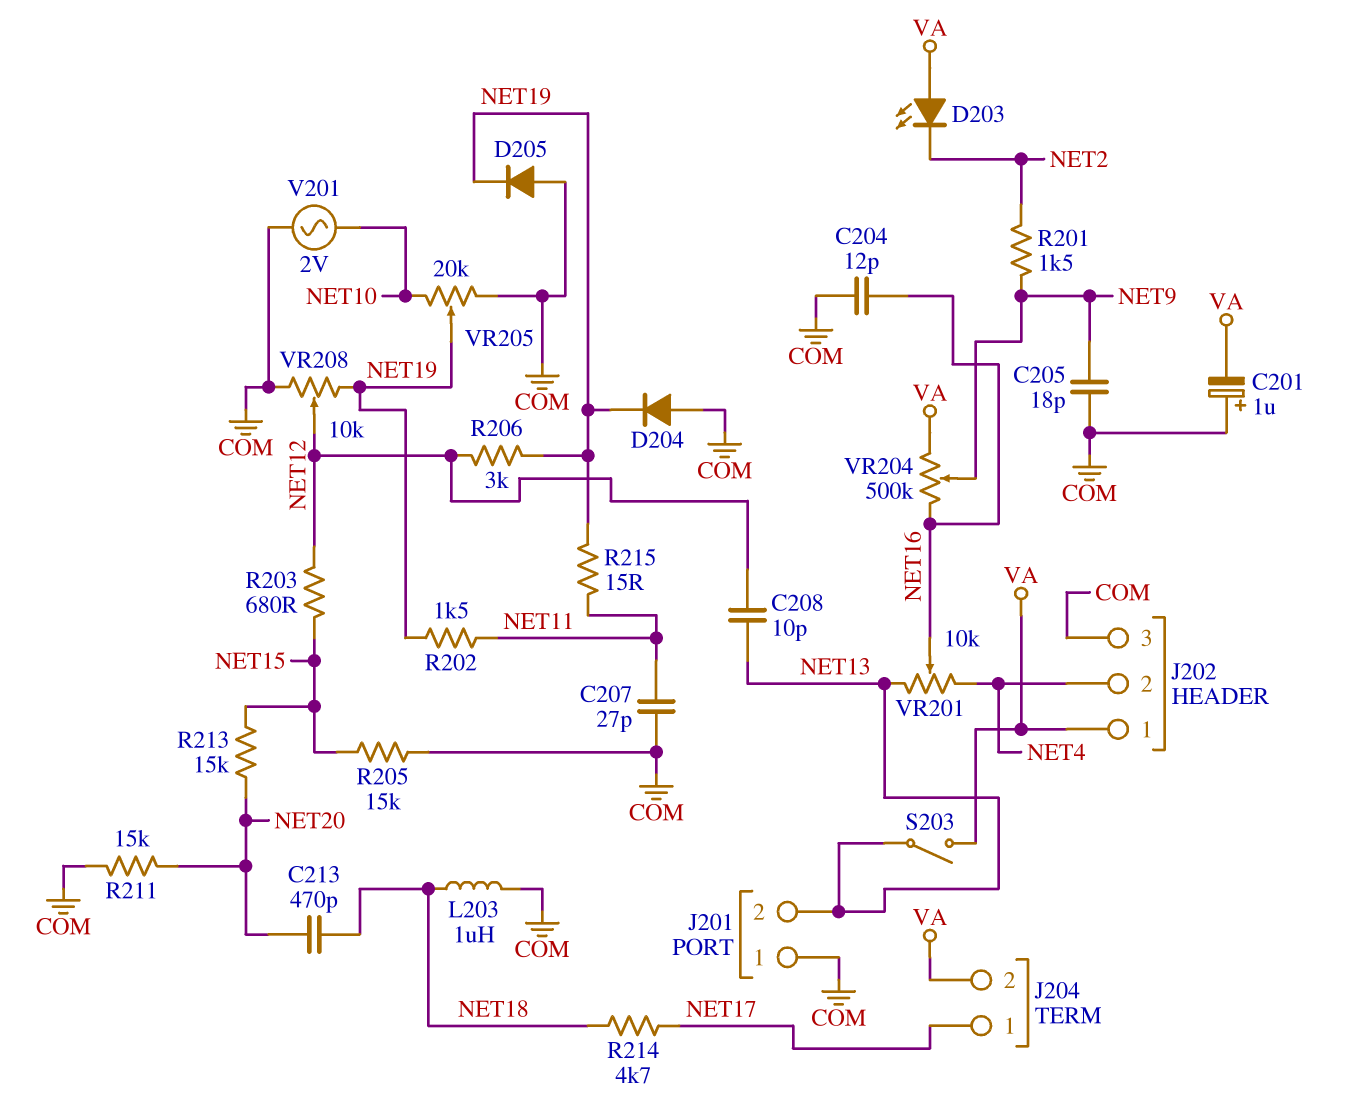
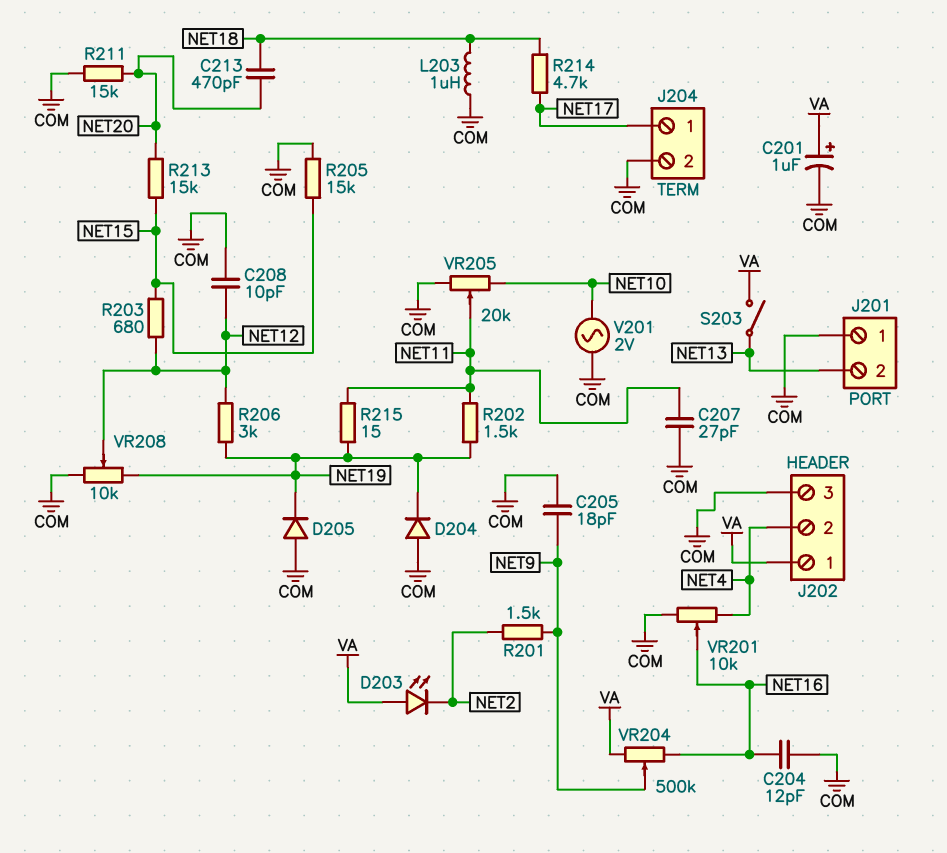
C201: 1uF (plus COM, minus VA) -> 1uF (plus VA, minus COM)
C208: 10pF (NET12, NET13) -> 10pF (COM, NET12)
J204 pin 2: VA -> COM
VR201: 10k (NET4, NET13, wiper NET16) -> 10k (COM, NET4, wiper NET16)
VR205: 20k (COM, NET10, wiper NET19) -> 20k (COM, NET10, wiper NET11)

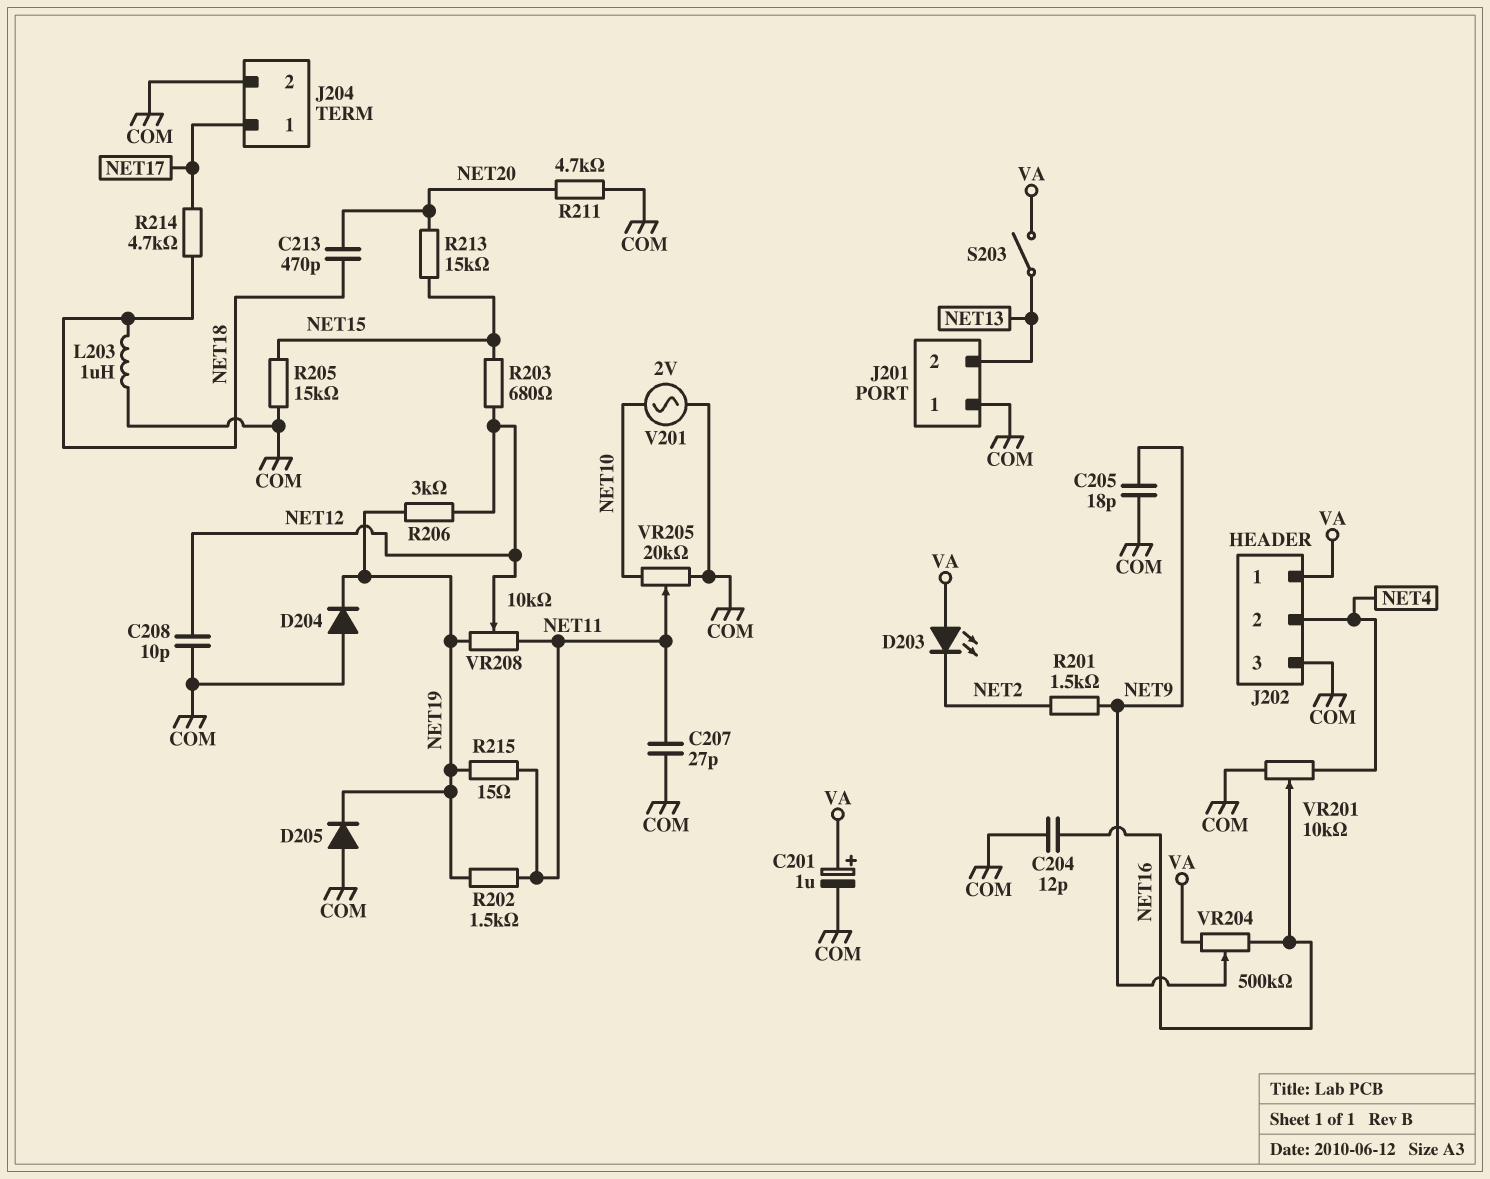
R211: 15k (COM, NET20) -> 4.7k (COM, NET20)
VR208: 10k (COM, NET19, wiper NET12) -> 10k (NET11, NET19, wiper NET12)

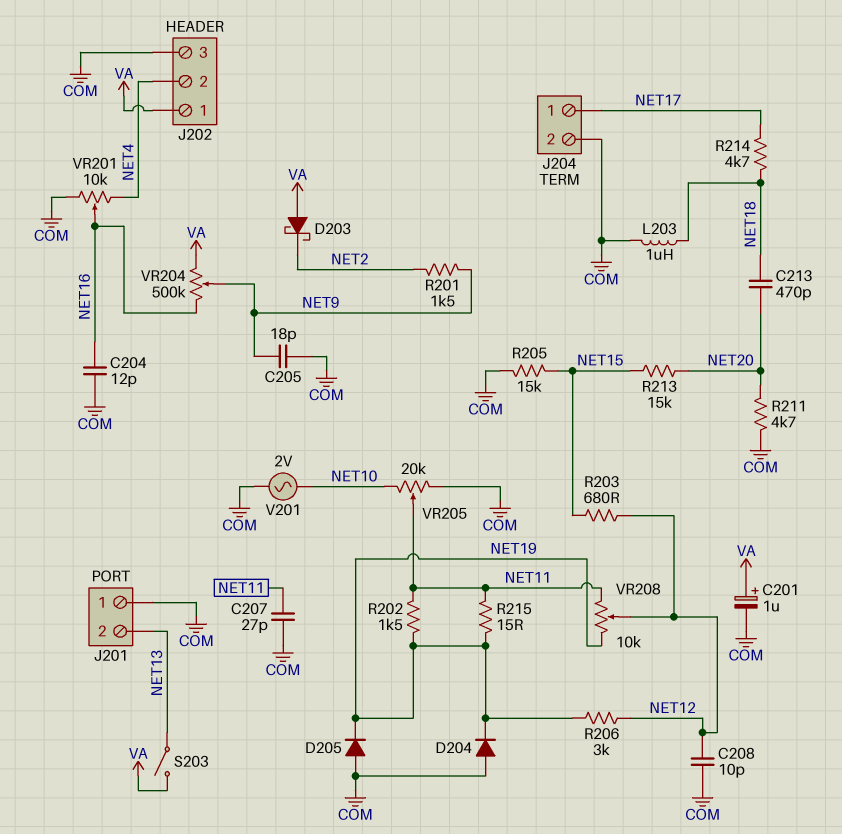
D203: LED (A VA, K NET2) -> schottky (A VA, K NET2)

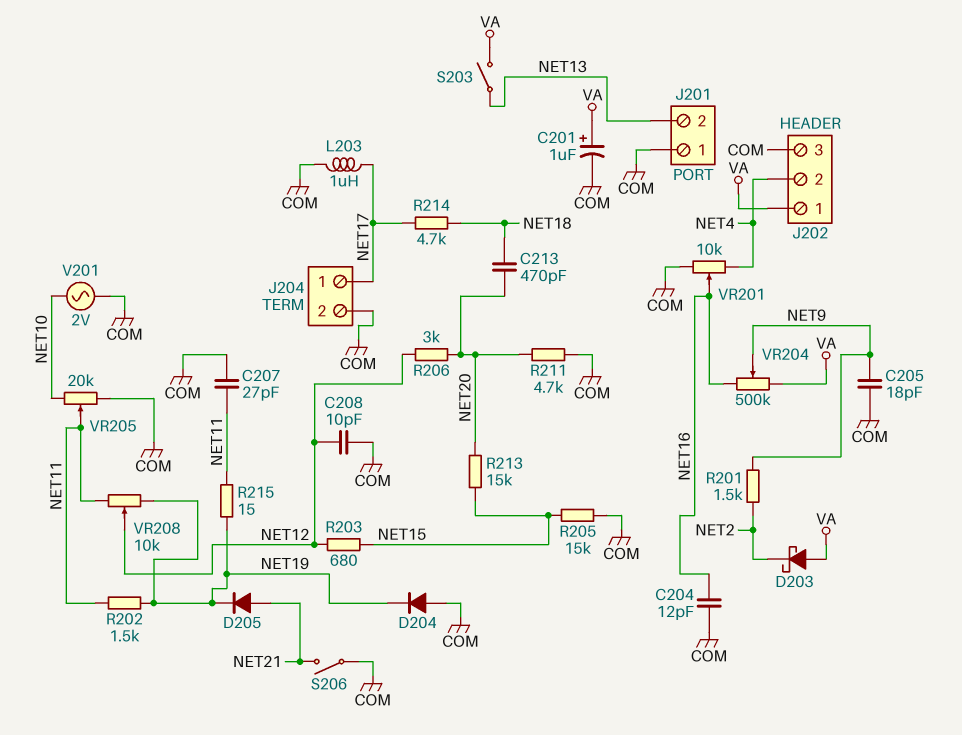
D205: diode (A COM, K NET19) -> diode (A NET21, K NET19)
L203: 1uH (COM, NET18) -> 1uH (COM, NET17)
R206: 3k (NET12, NET19) -> 3k (NET12, NET20)
S206: none -> switch (COM, NET21)

